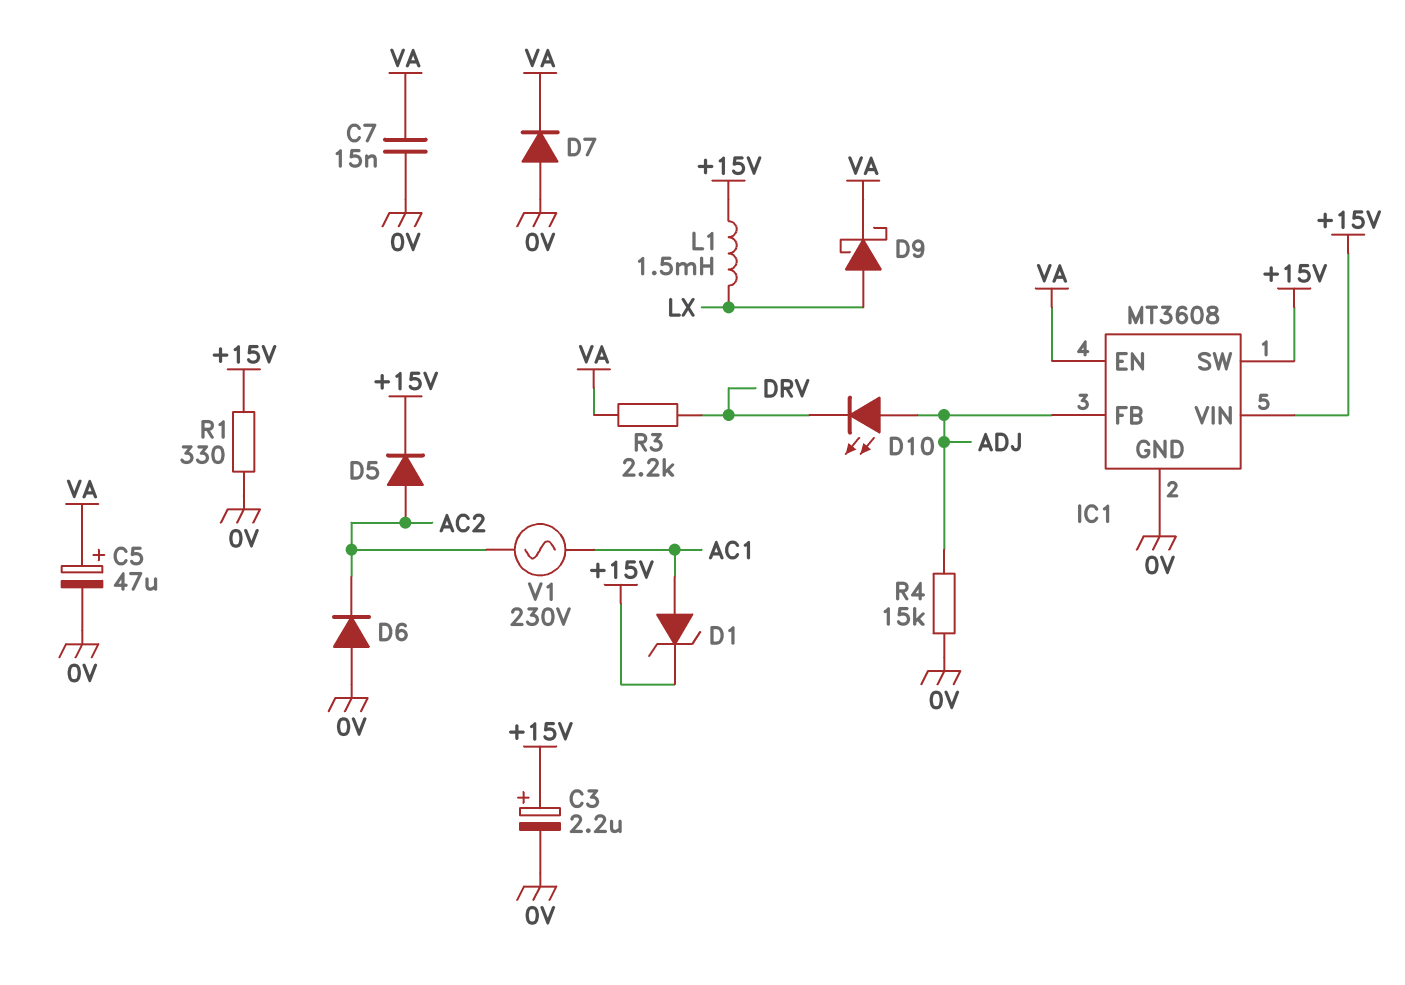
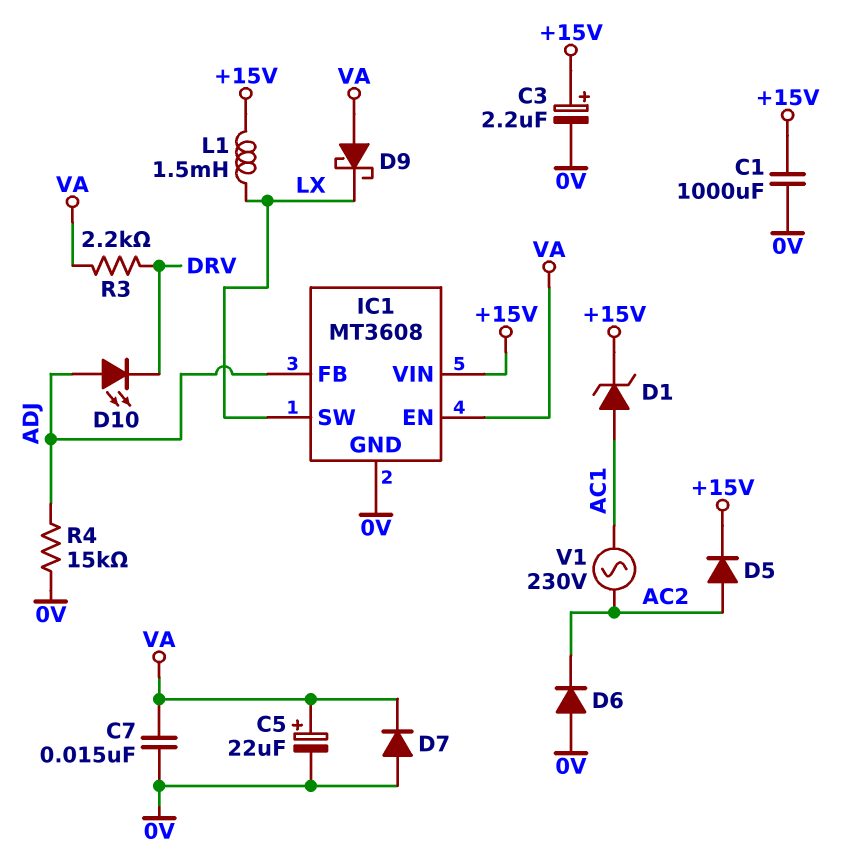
C1: none -> 1000uF (+15V, 0V)
C5: 47uF (plus VA, minus 0V) -> 22uF (plus VA, minus 0V)
D9: schottky (A LX, K VA) -> schottky (A VA, K LX)
IC1 pin SW: +15V -> LX
R1: 330 (+15V, 0V) -> none

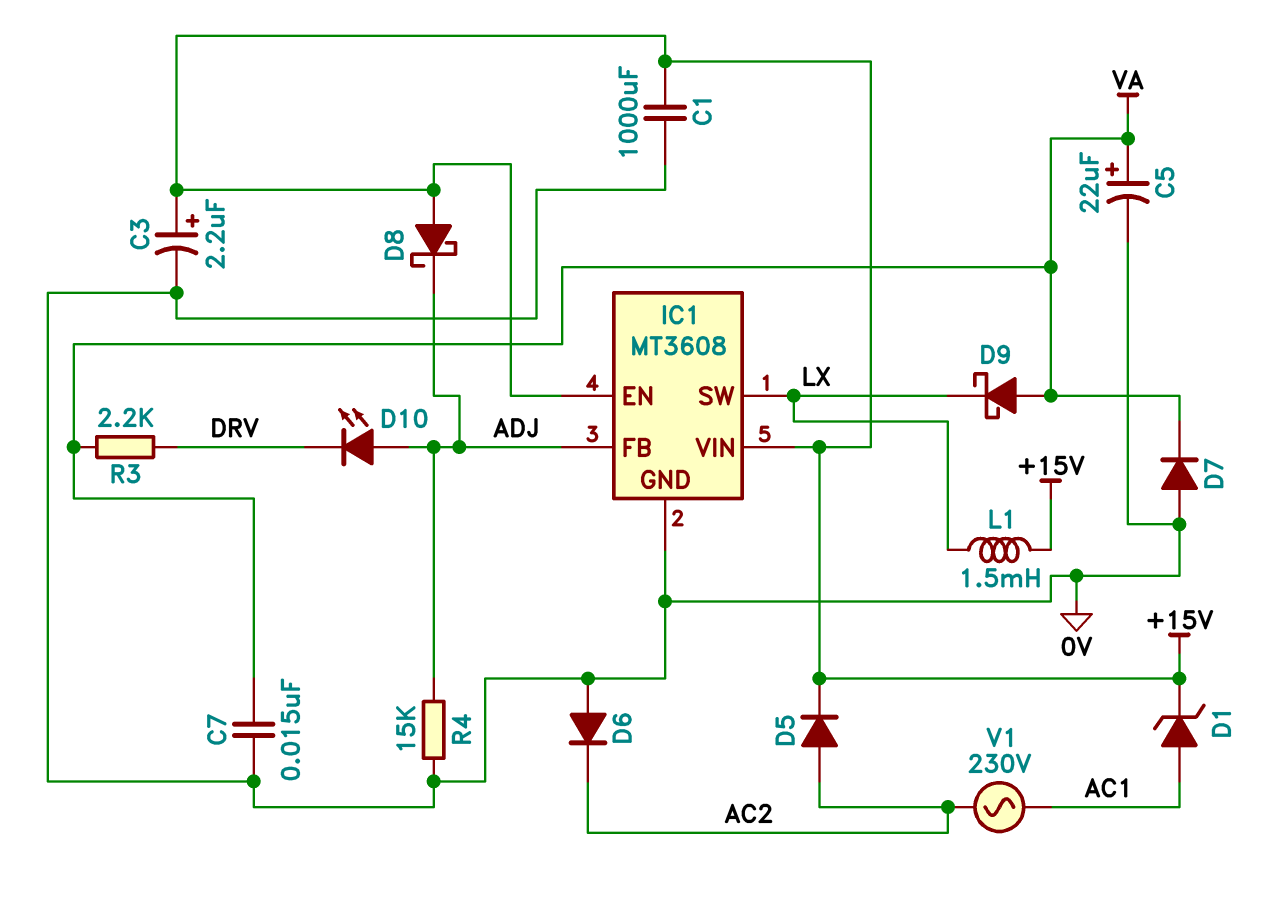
D8: none -> schottky (A +15V, K ADJ)
IC1 pin EN: VA -> +15V

